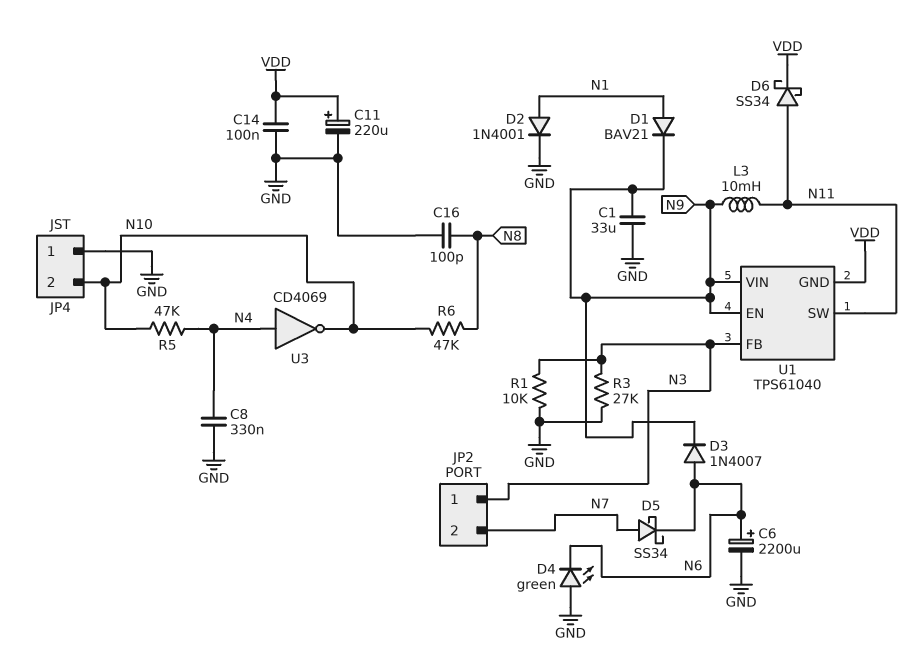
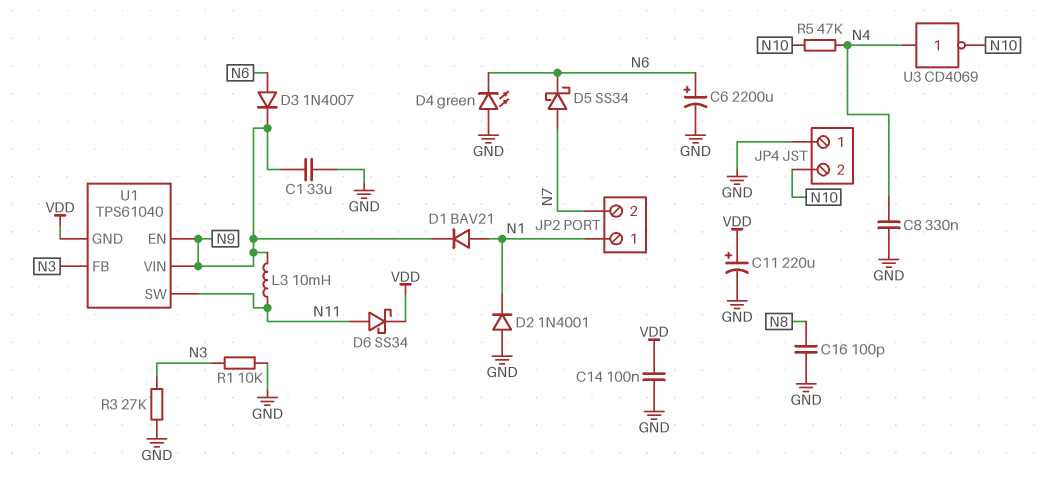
D2: diode 1N4001 (A N1, K GND) -> diode 1N4001 (A GND, K N1)
JP2 pin 1: N3 -> N1
R6: 47k (N8, N10) -> none

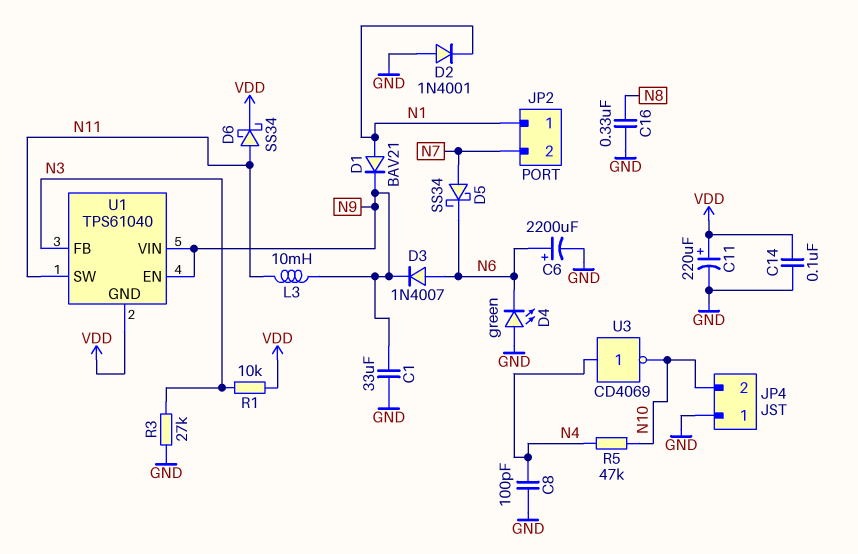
C8: 330nF (GND, N4) -> 100pF (GND, N4)
C16: 100pF (GND, N8) -> 330nF (GND, N8)
R1: 10k (GND, N3) -> 10k (N3, VDD)

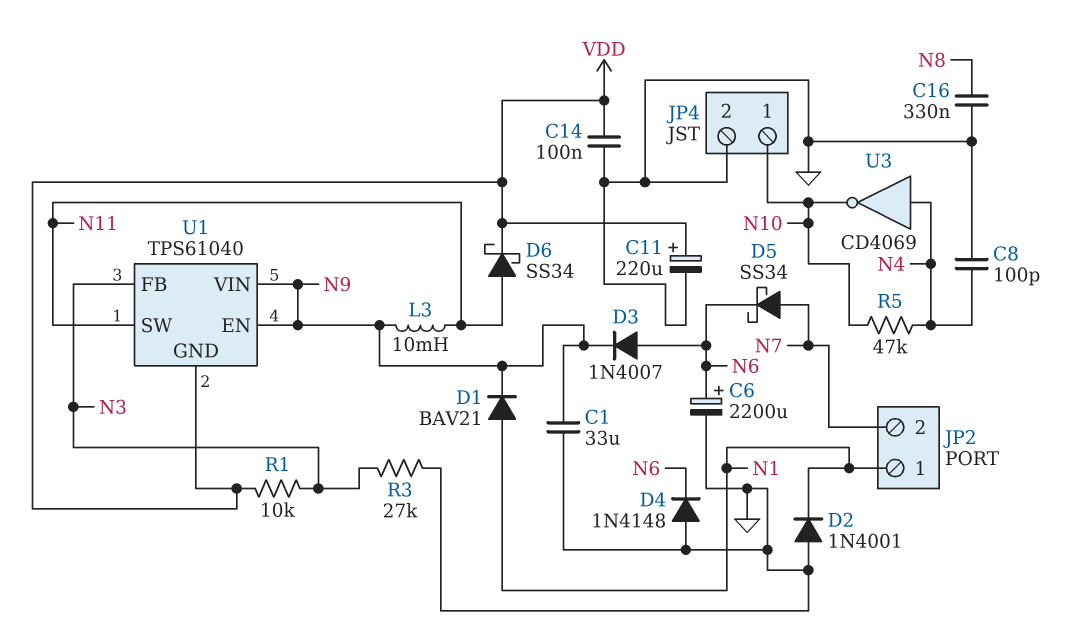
D4: LED green (A GND, K N6) -> diode 1N4148 (A GND, K N6)
JP4 pin 1: GND -> N10
JP4 pin 2: N10 -> GND

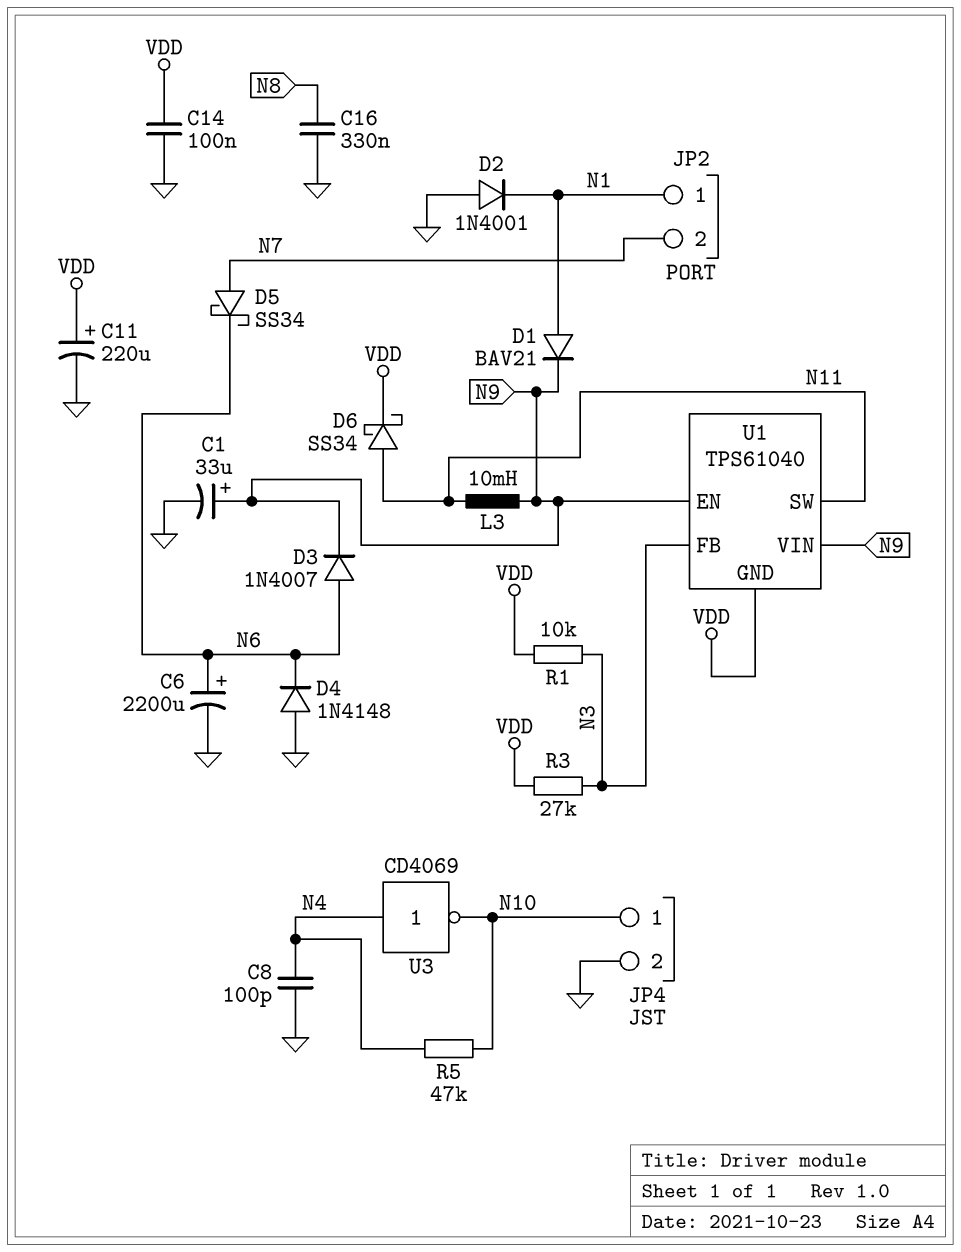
C1: 33uF (GND, N9) -> 33uF (plus N9, minus GND)
R3: 27k (GND, N3) -> 27k (N3, VDD)

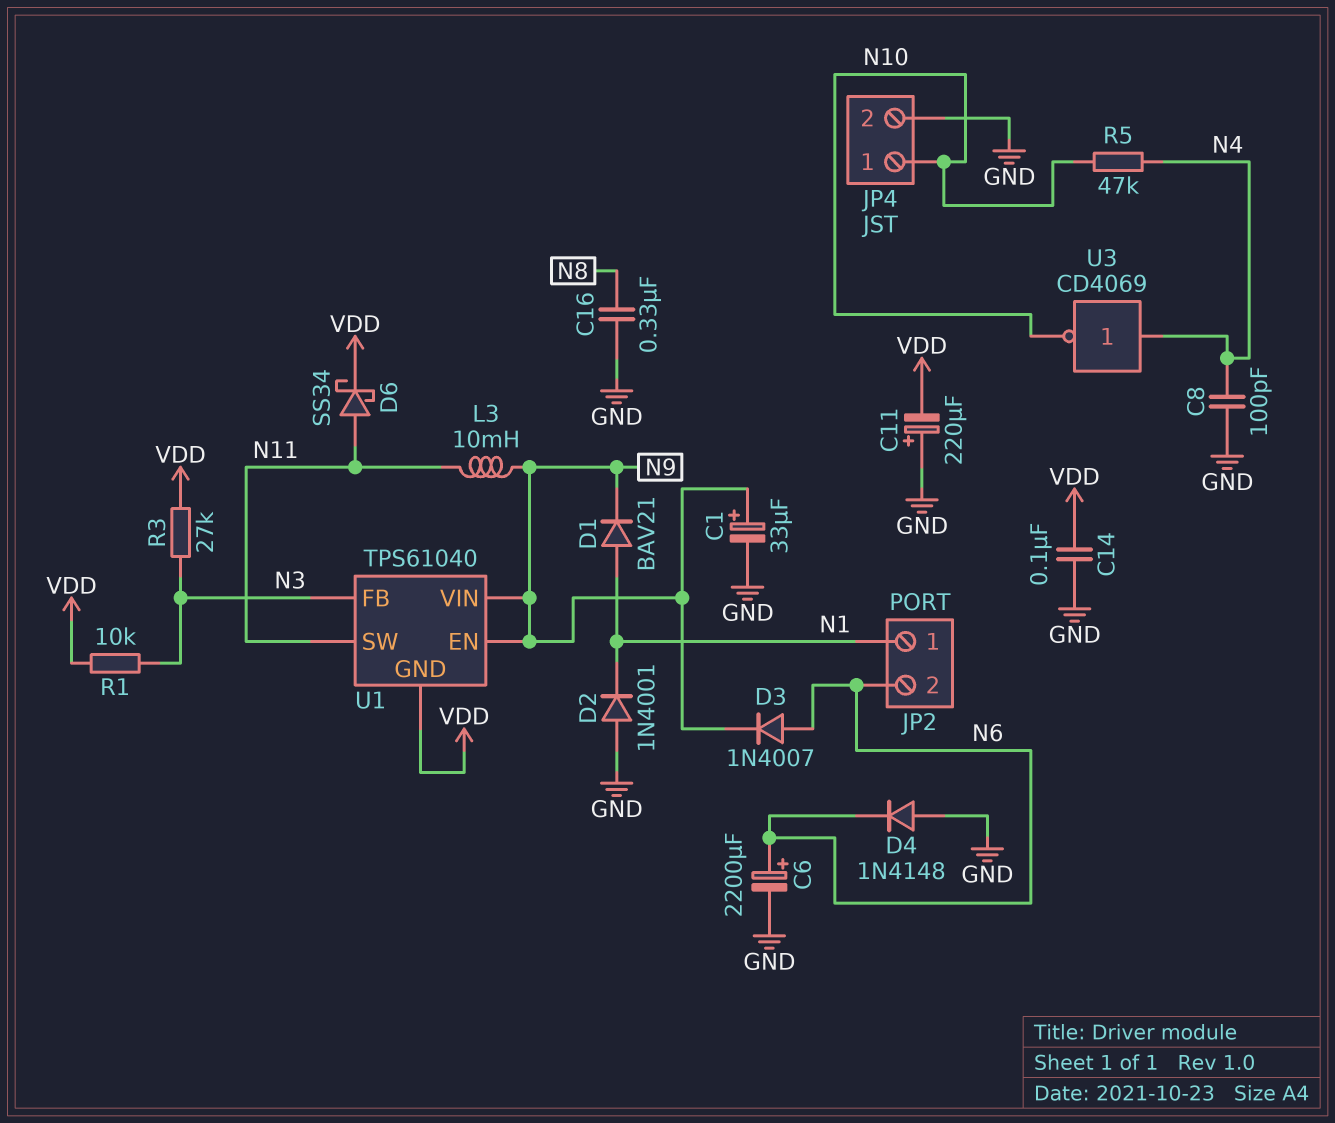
C11: 220uF (plus VDD, minus GND) -> 220uF (plus GND, minus VDD)
D5: schottky SS34 (A N7, K N6) -> none
JP2 pin 2: N7 -> N6

